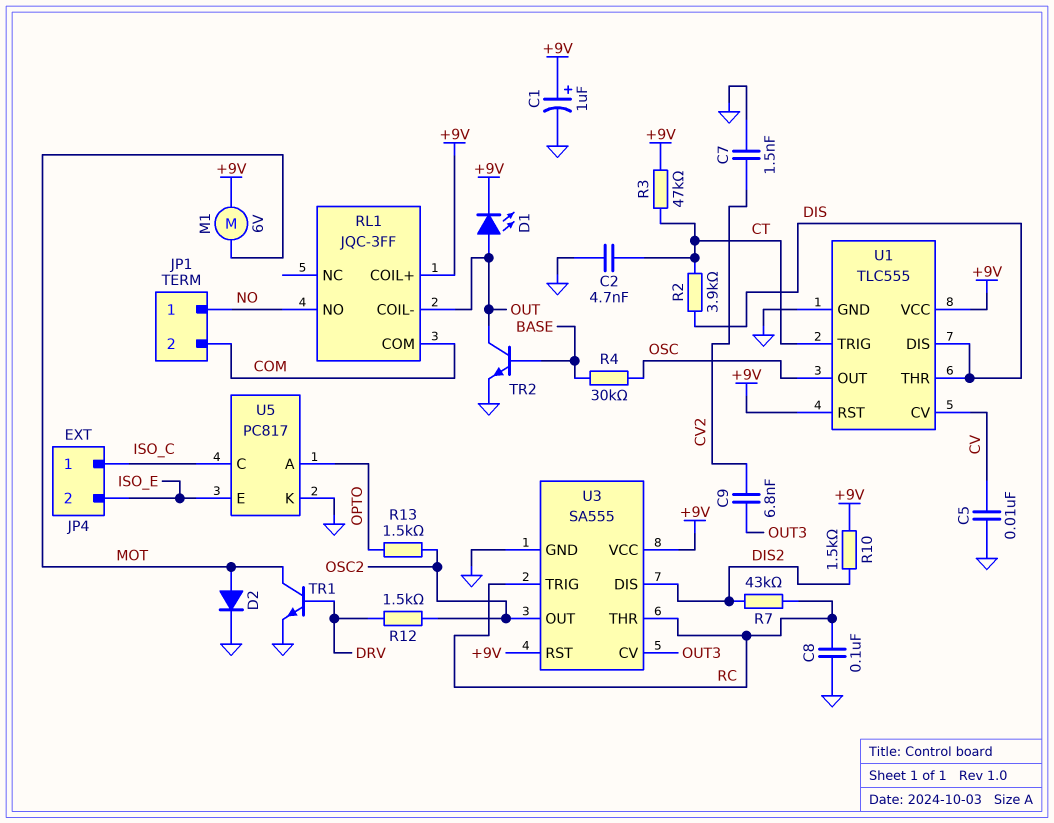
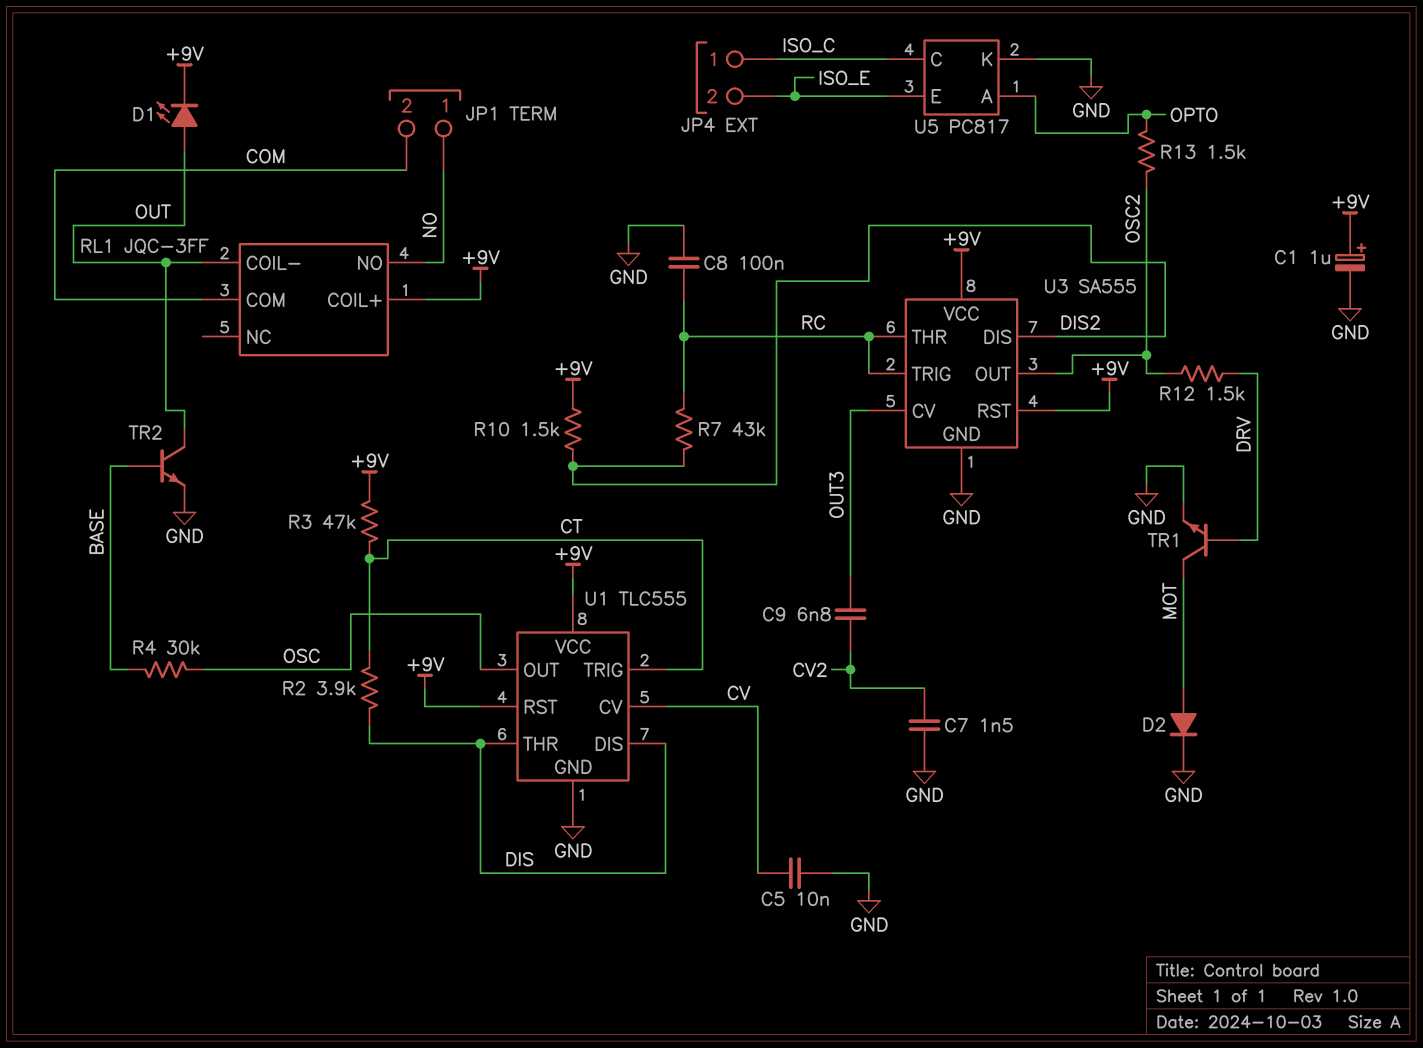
C2: 4.7nF (CT, GND) -> none
M1: motor 6V (+9V, MOT) -> none

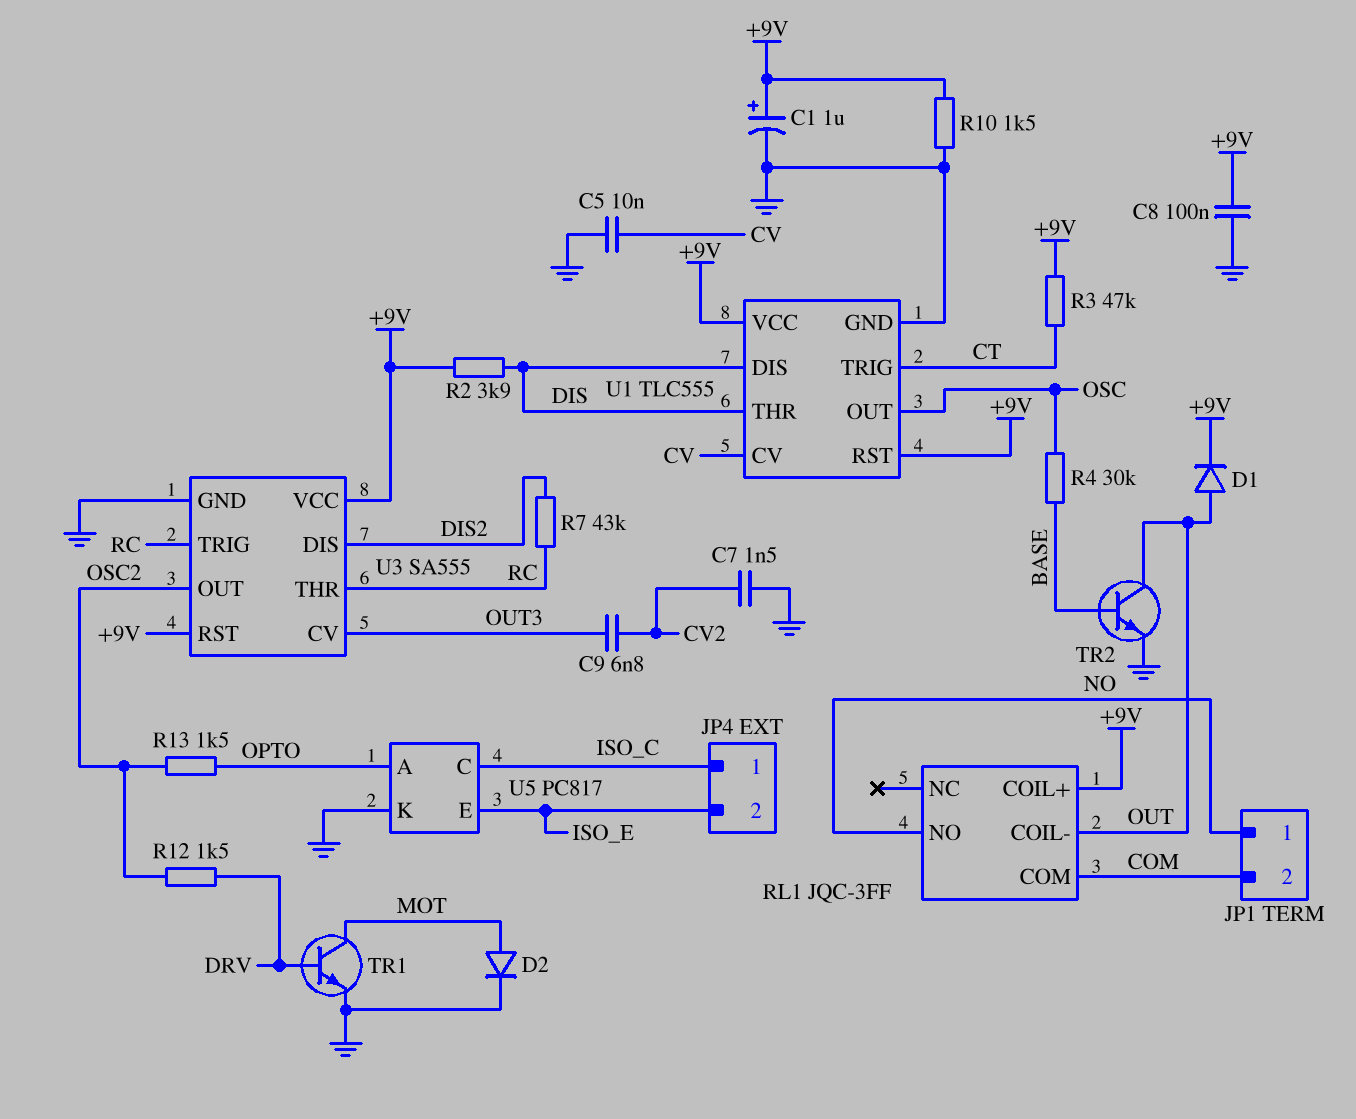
C8: 100nF (GND, RC) -> 100nF (+9V, GND)
D1: LED (A OUT, K +9V) -> diode (A OUT, K +9V)
R2: 3.9k (CT, DIS) -> 3.9k (+9V, DIS)
R10: 1.5k (+9V, DIS2) -> 1.5k (+9V, GND)

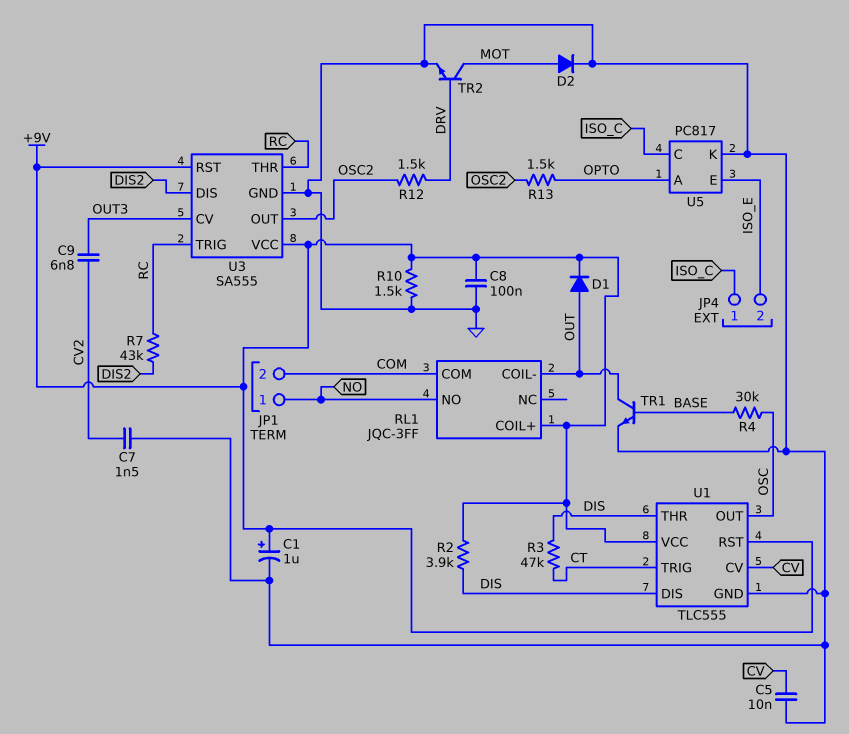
R3: 47k (+9V, CT) -> 47k (CT, DIS)
TR1: NPN (B DRV, C MOT, E GND) -> NPN (B BASE, C OUT, E GND)
TR2: NPN (B BASE, C OUT, E GND) -> NPN (B DRV, C MOT, E GND)

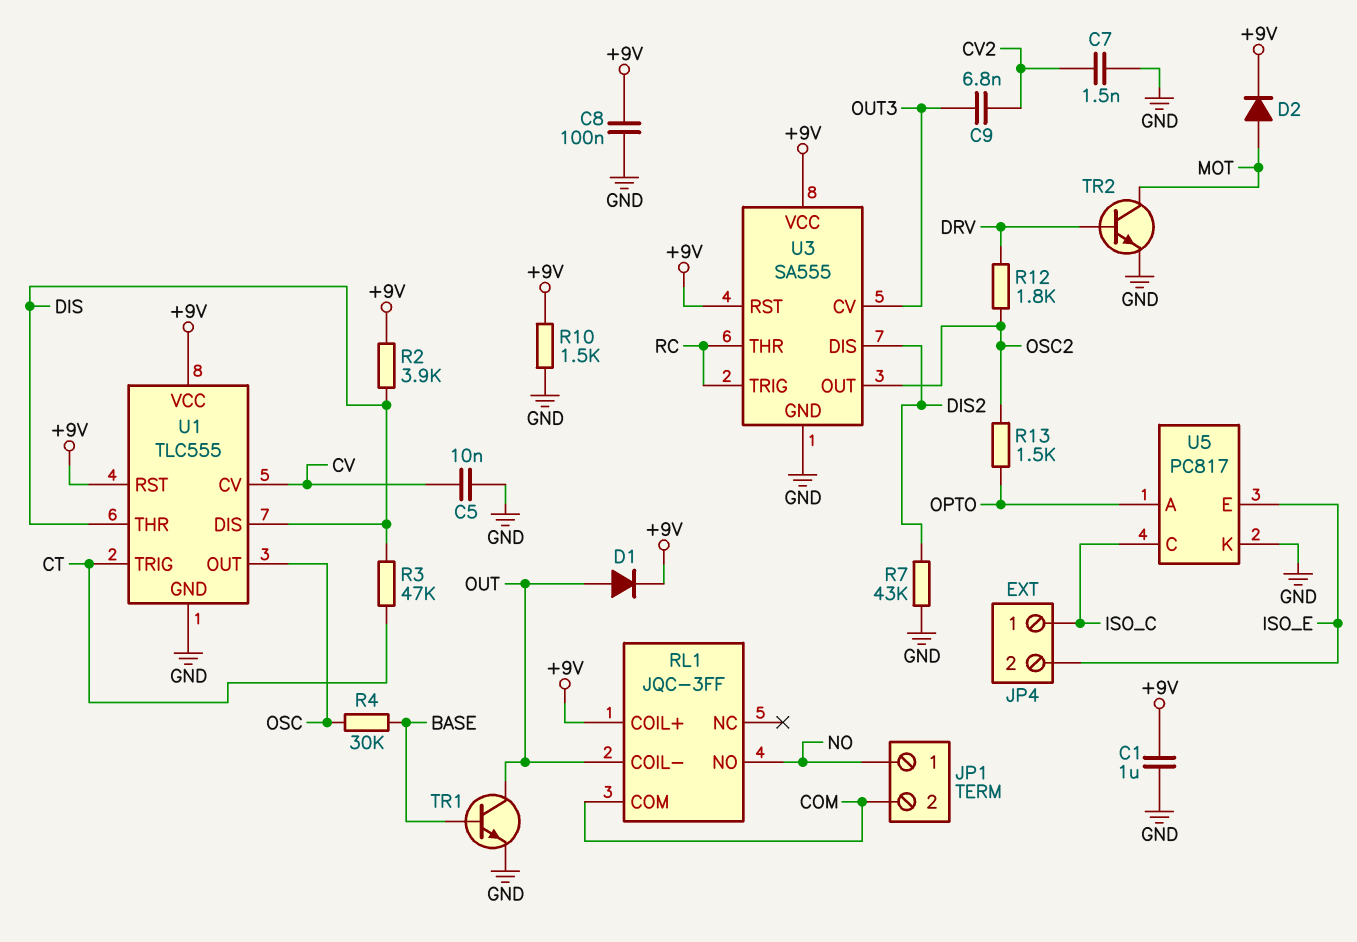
C1: 1uF (plus +9V, minus GND) -> 1uF (+9V, GND)
D2: diode (A MOT, K GND) -> diode (A MOT, K +9V)
R7: 43k (DIS2, RC) -> 43k (DIS2, GND)
R12: 1.5k (DRV, OSC2) -> 1.8k (DRV, OSC2)

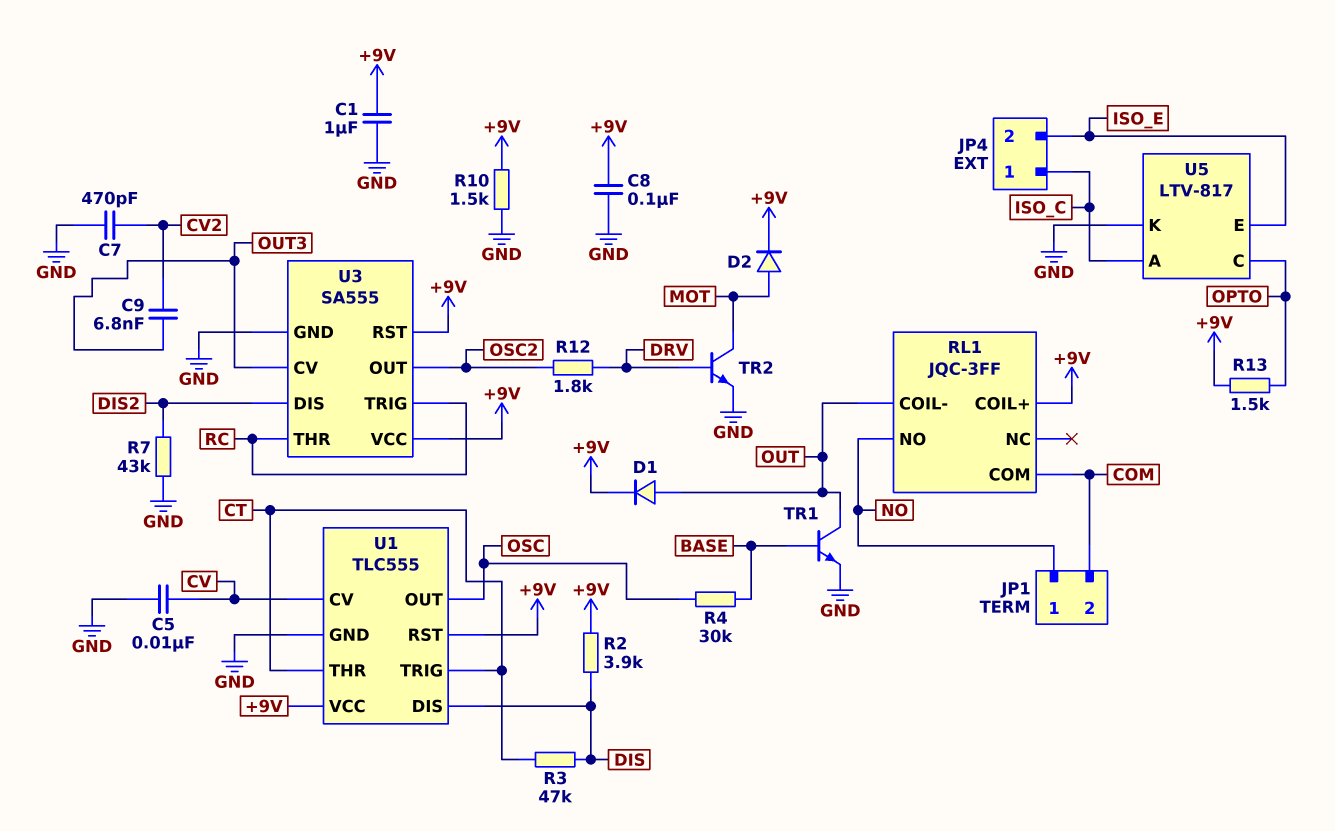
C7: 1.5nF (CV2, GND) -> 470pF (CV2, GND)
R13: 1.5k (OPTO, OSC2) -> 1.5k (+9V, OPTO)
U1 pin THR: DIS -> CT
U5: PC817 -> LTV-817
U5 pin A: OPTO -> ISO_C
U5 pin C: ISO_C -> OPTO

